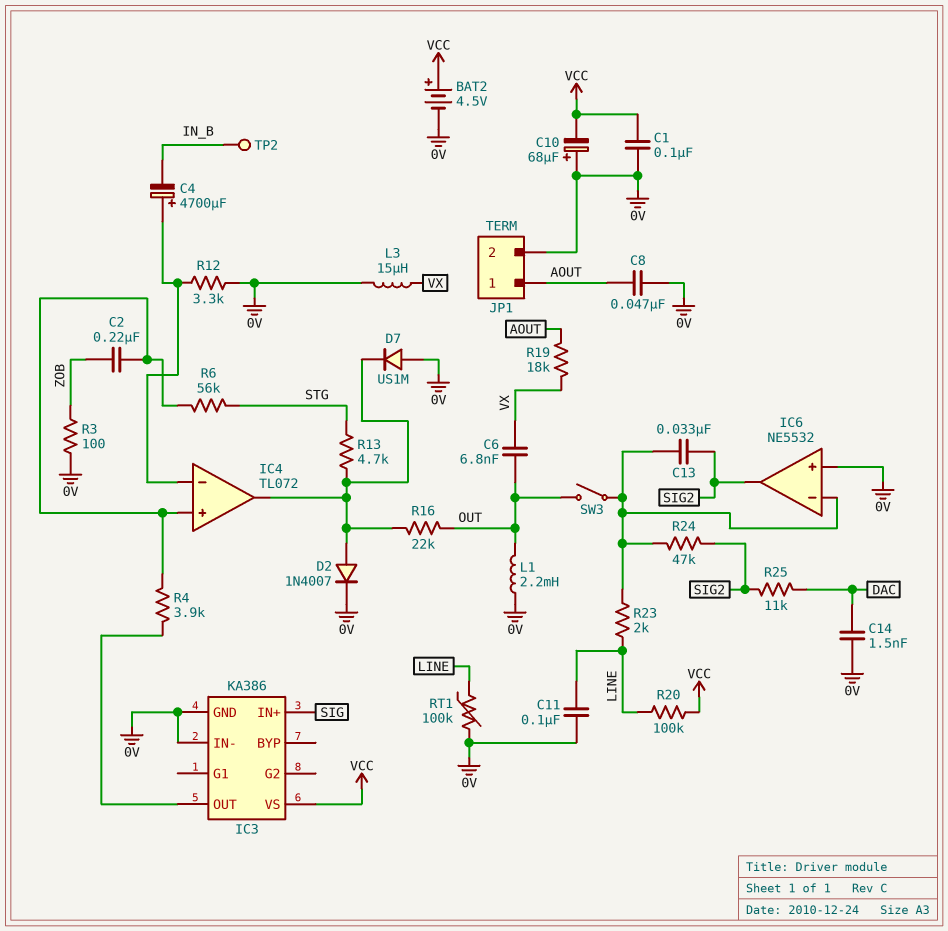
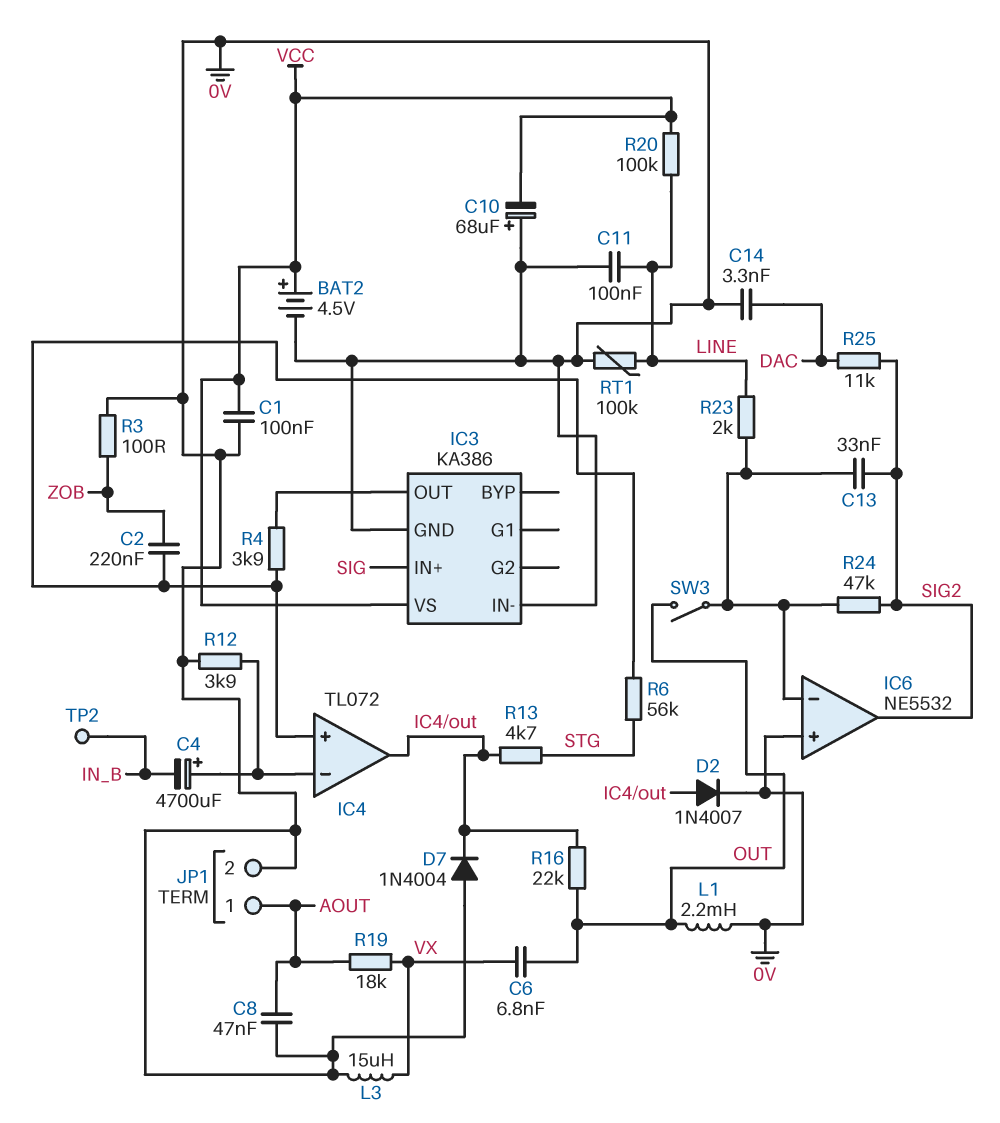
C14: 1.5nF (0V, DAC) -> 3.3nF (0V, DAC)
D7: diode US1M (A 0V, K IC4/out) -> diode 1N4004 (A 0V, K IC4/out)
R12: 3.3k (0V, IC4/in-) -> 3.9k (0V, IC4/in-)

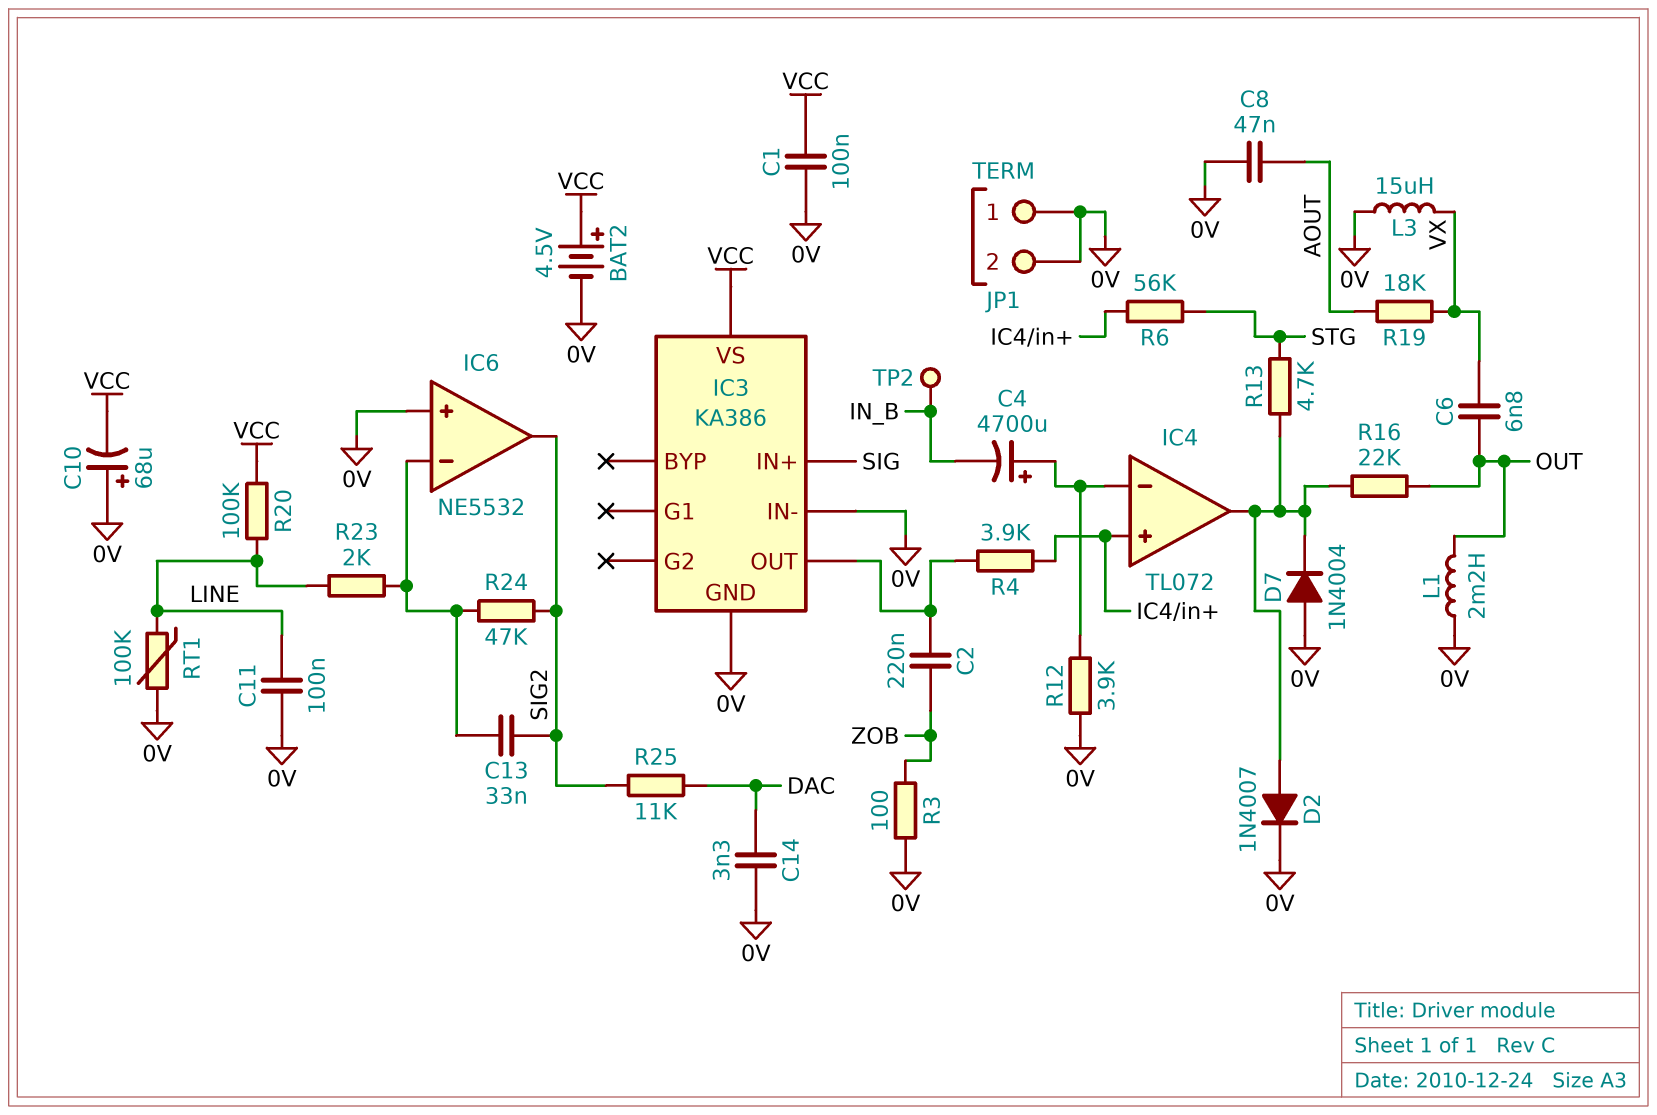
C2: 220nF (IC4/in+, ZOB) -> 220nF (IC3/OUT, ZOB)
JP1 pin 1: AOUT -> 0V
SW3: switch (IC6/in-, OUT) -> none

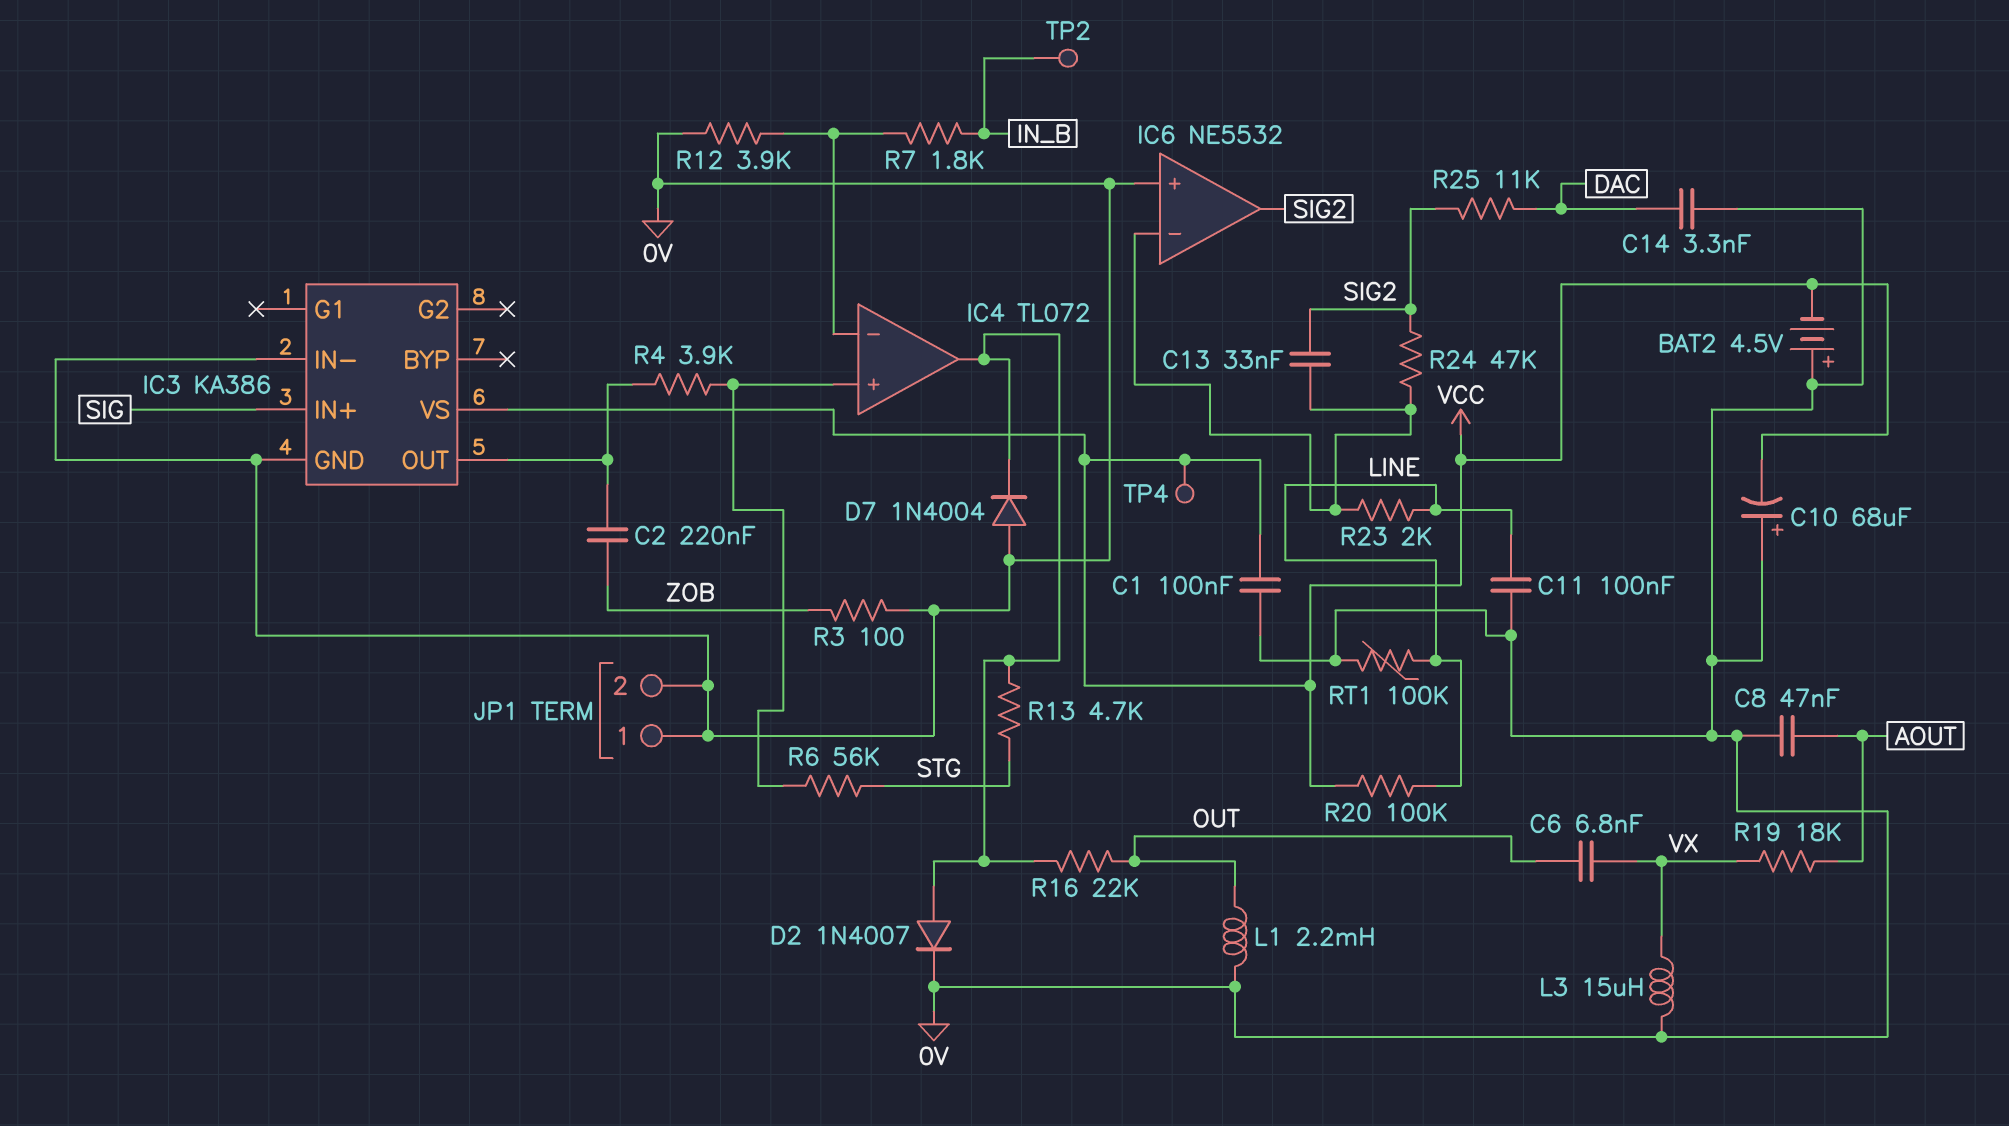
BAT2: 4.5V (plus VCC, minus 0V) -> 4.5V (plus 0V, minus VCC)
C4: 4700uF (plus IC4/in-, minus IN_B) -> none
R7: none -> 1.8k (IC4/in-, IN_B)
TP4: none -> test point (VCC)

